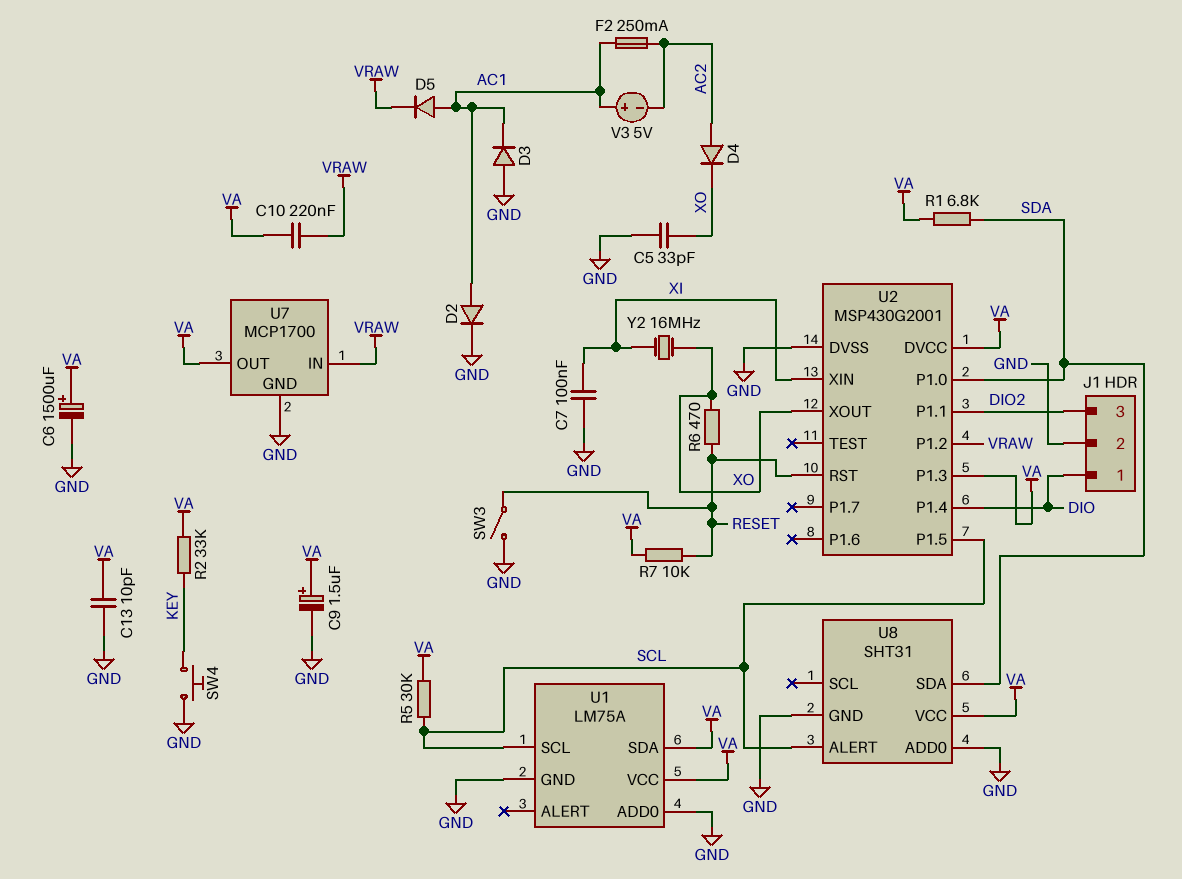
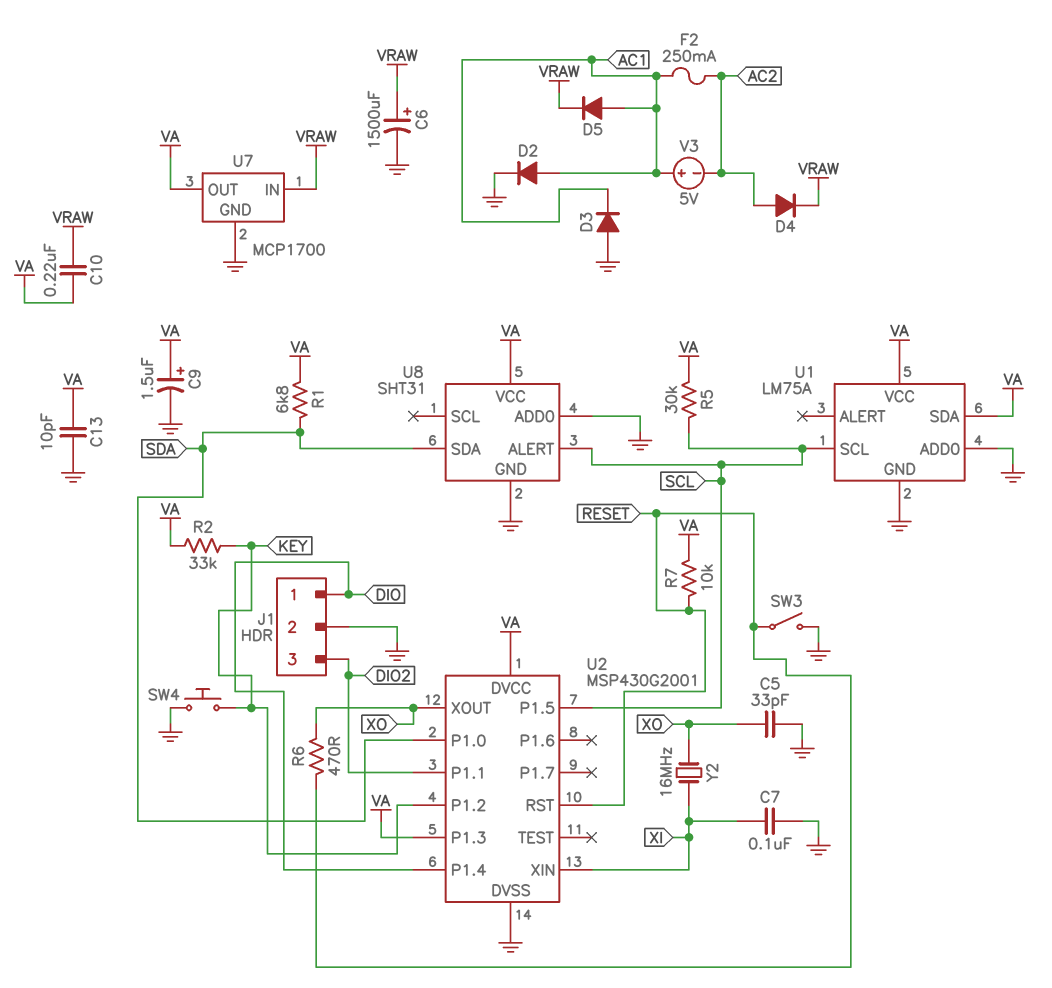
C6: 1500uF (plus VA, minus GND) -> 1500uF (plus VRAW, minus GND)
D4: diode (A AC2, K XO) -> diode (A AC2, K VRAW)
U2 pin P1.2: VRAW -> KEY

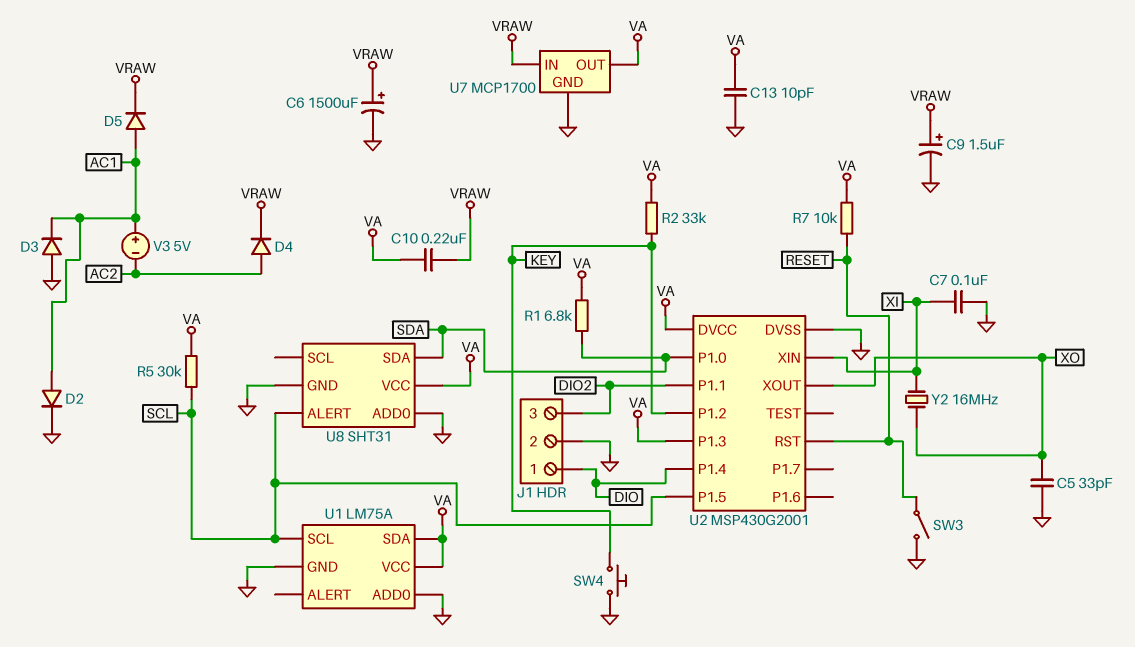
C9: 1.5uF (plus VA, minus GND) -> 1.5uF (plus VRAW, minus GND)
F2: 250mA (AC1, AC2) -> none
R6: 470 (RESET, XO) -> none

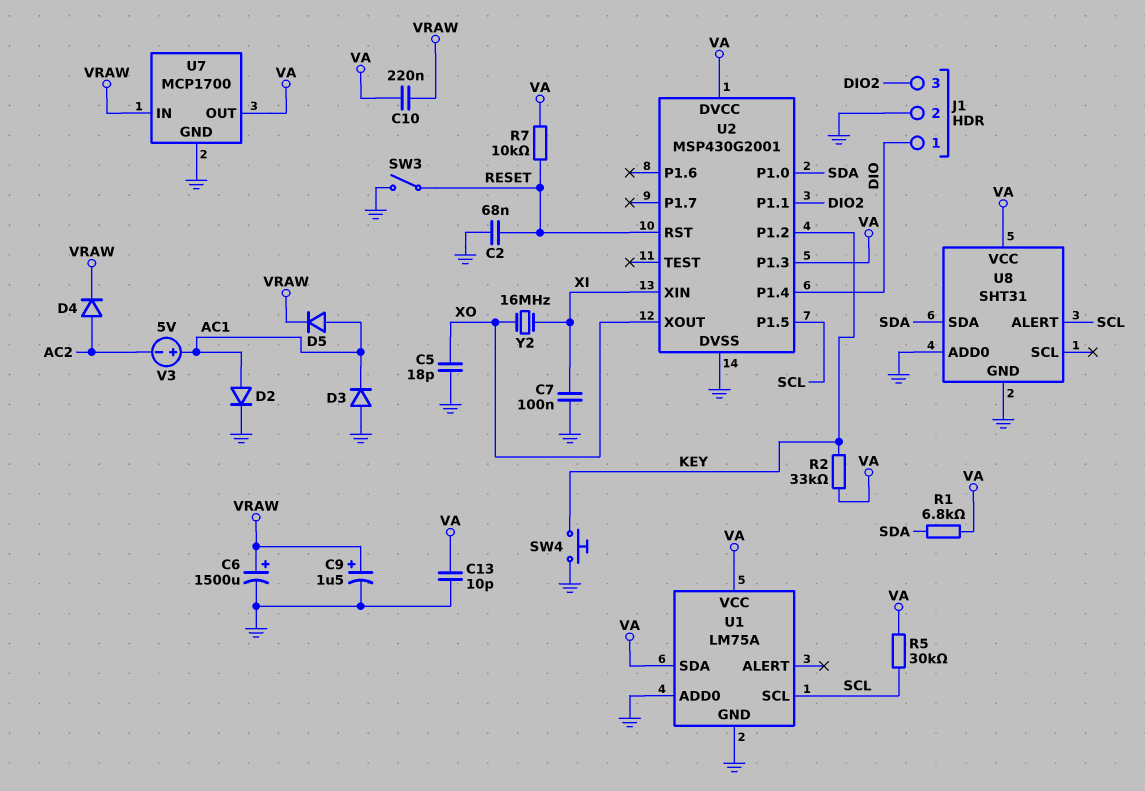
C2: none -> 68nF (GND, RESET)
C5: 33pF (GND, XO) -> 18pF (GND, XO)

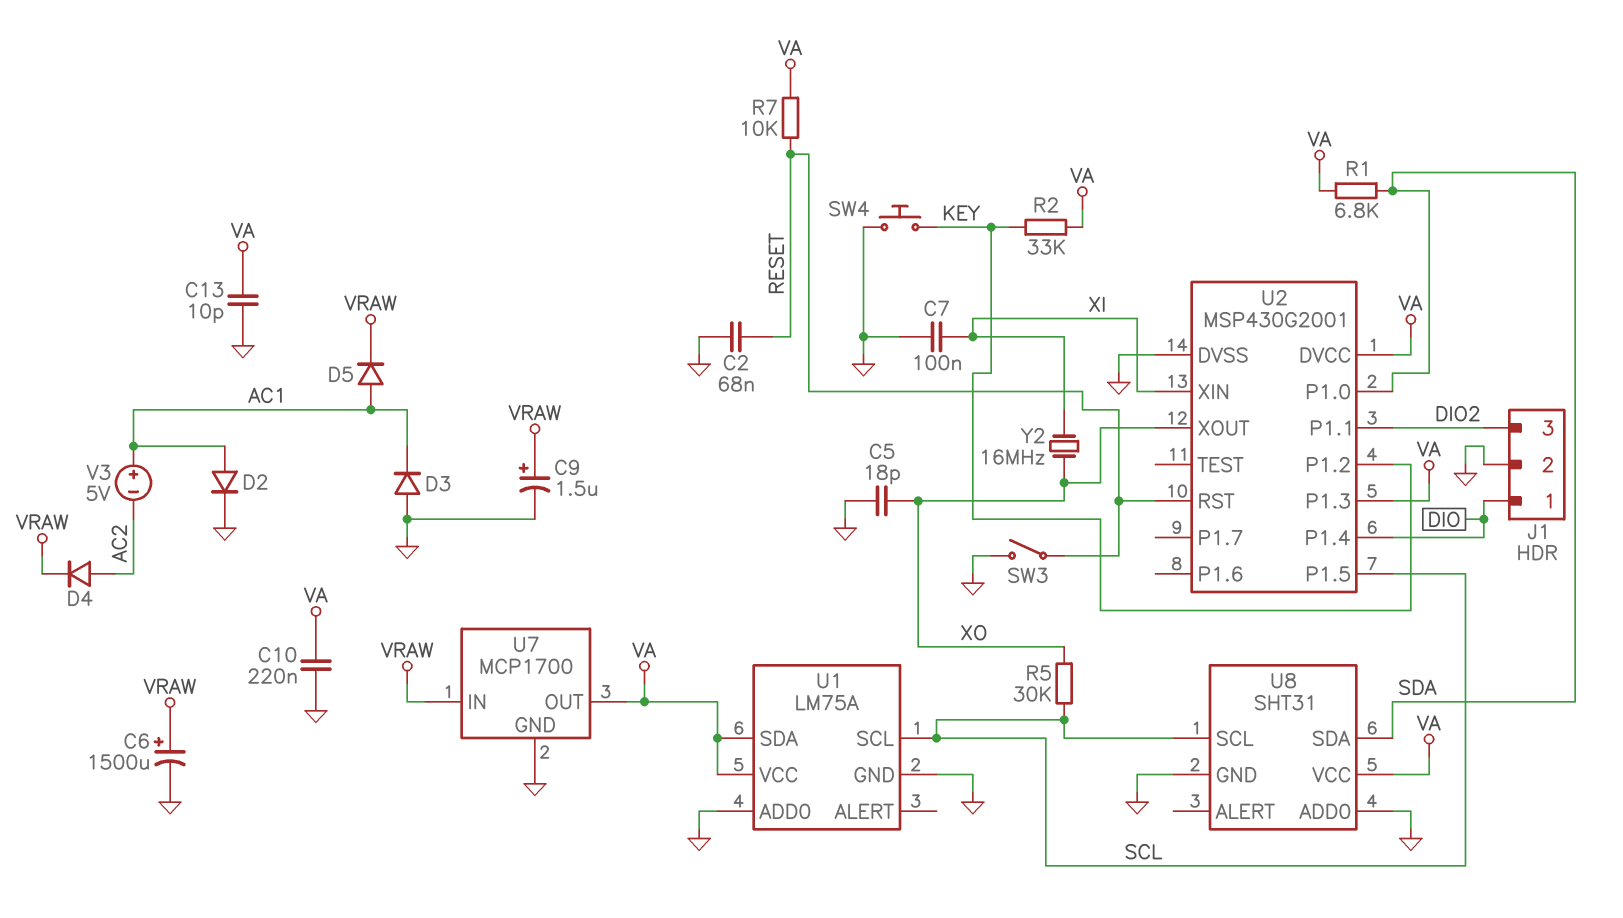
C10: 220nF (VA, VRAW) -> 220nF (GND, VA)
R5: 30k (SCL, VA) -> 30k (SCL, XO)
U8 pin ALERT: SCL -> none
U8 pin SCL: none -> SCL

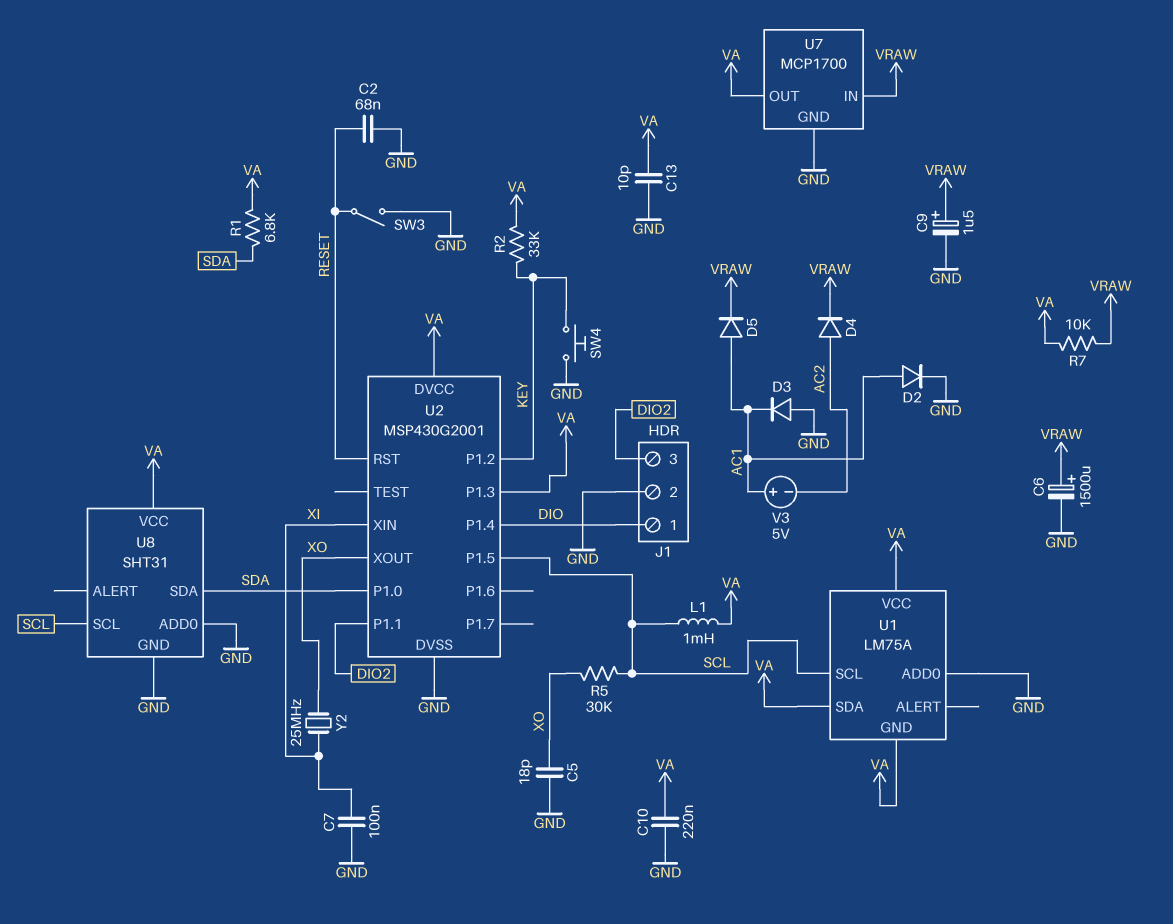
L1: none -> 1mH (SCL, VA)
R7: 10k (RESET, VA) -> 10k (VA, VRAW)
U1 pin GND: GND -> VA
Y2: 16MHz (XI, XO) -> 25MHz (XI, XO)

